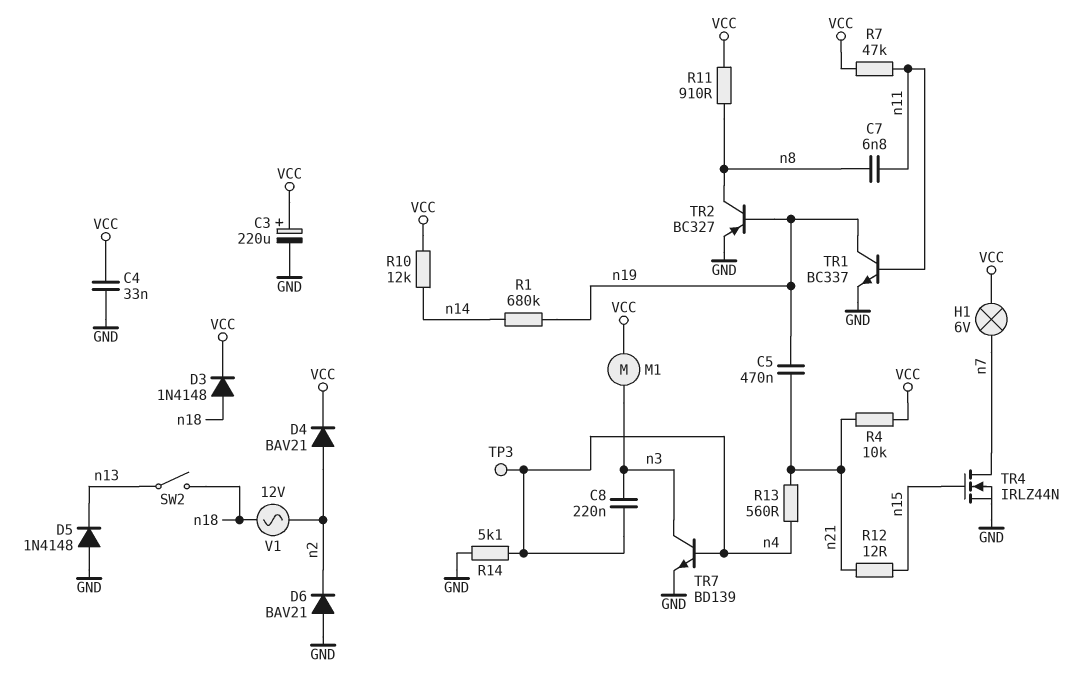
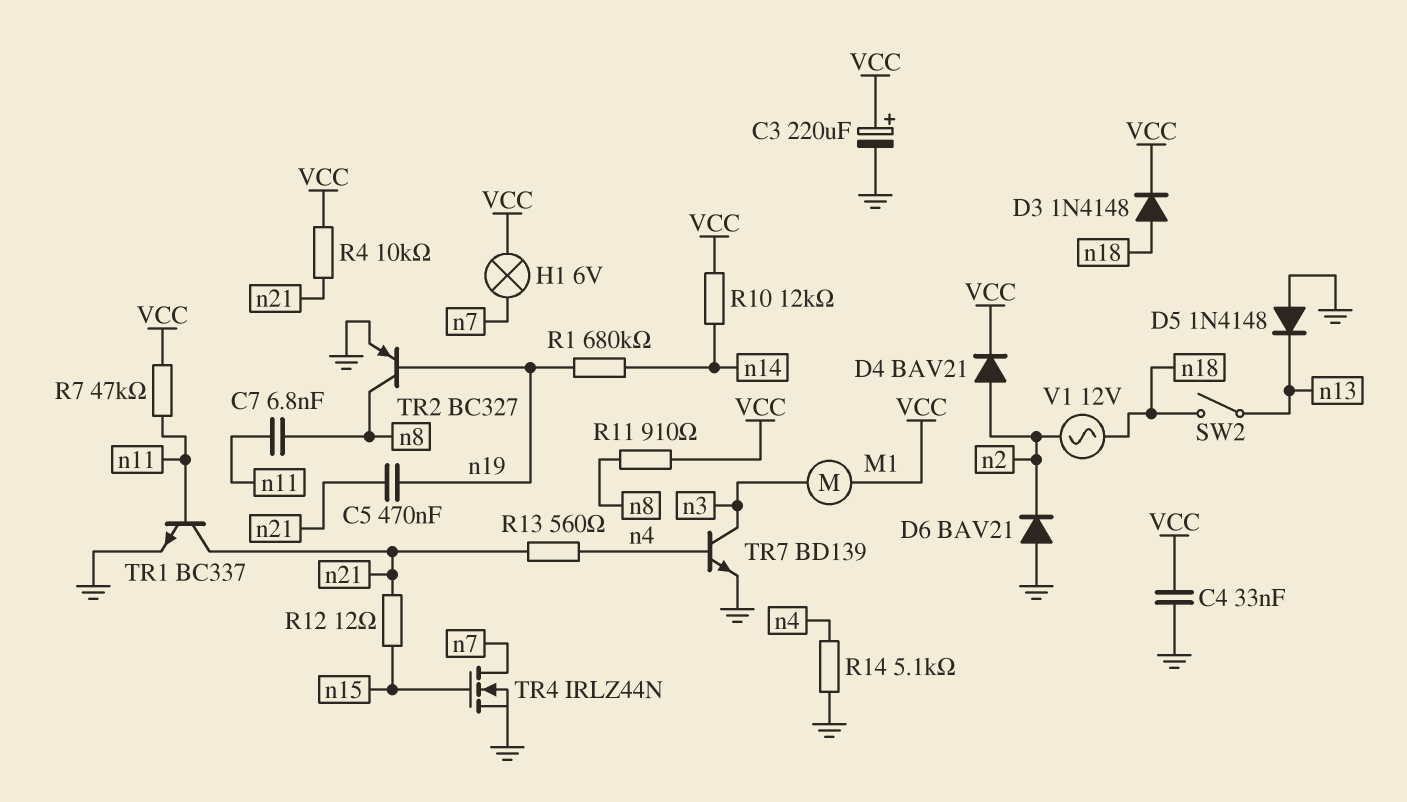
C8: 220nF (n3, n4) -> none
TP3: test point (n4) -> none
TR1: NPN BC337 (B n11, C n19, E GND) -> NPN BC337 (B n11, C n21, E GND)

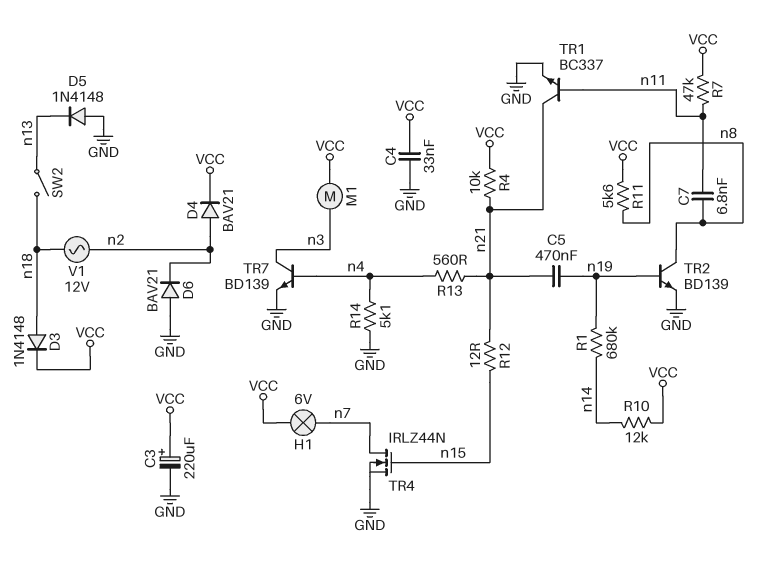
R11: 910 (VCC, n8) -> 5.6k (VCC, n8)
TR2: PNP BC327 (B n19, C n8, E GND) -> NPN BD139 (B n19, C n8, E GND)

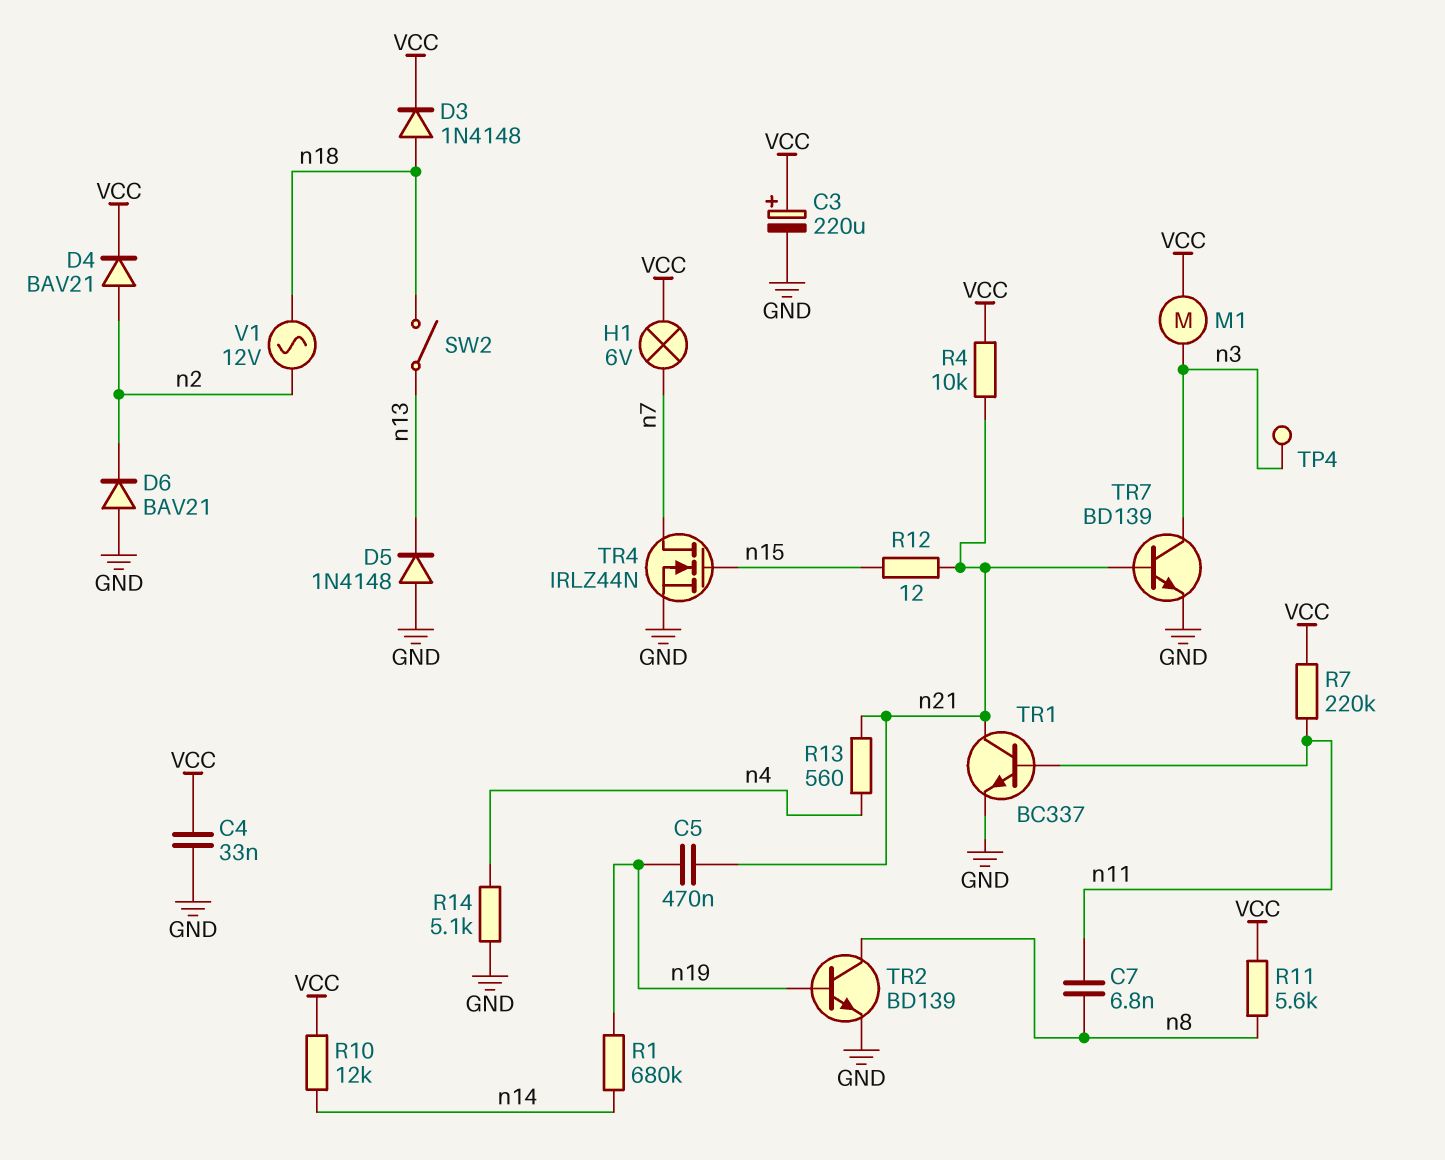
R7: 47k (VCC, n11) -> 220k (VCC, n11)
TP4: none -> test point (n3)
TR7: NPN BD139 (B n4, C n3, E GND) -> NPN BD139 (B n21, C n3, E GND)

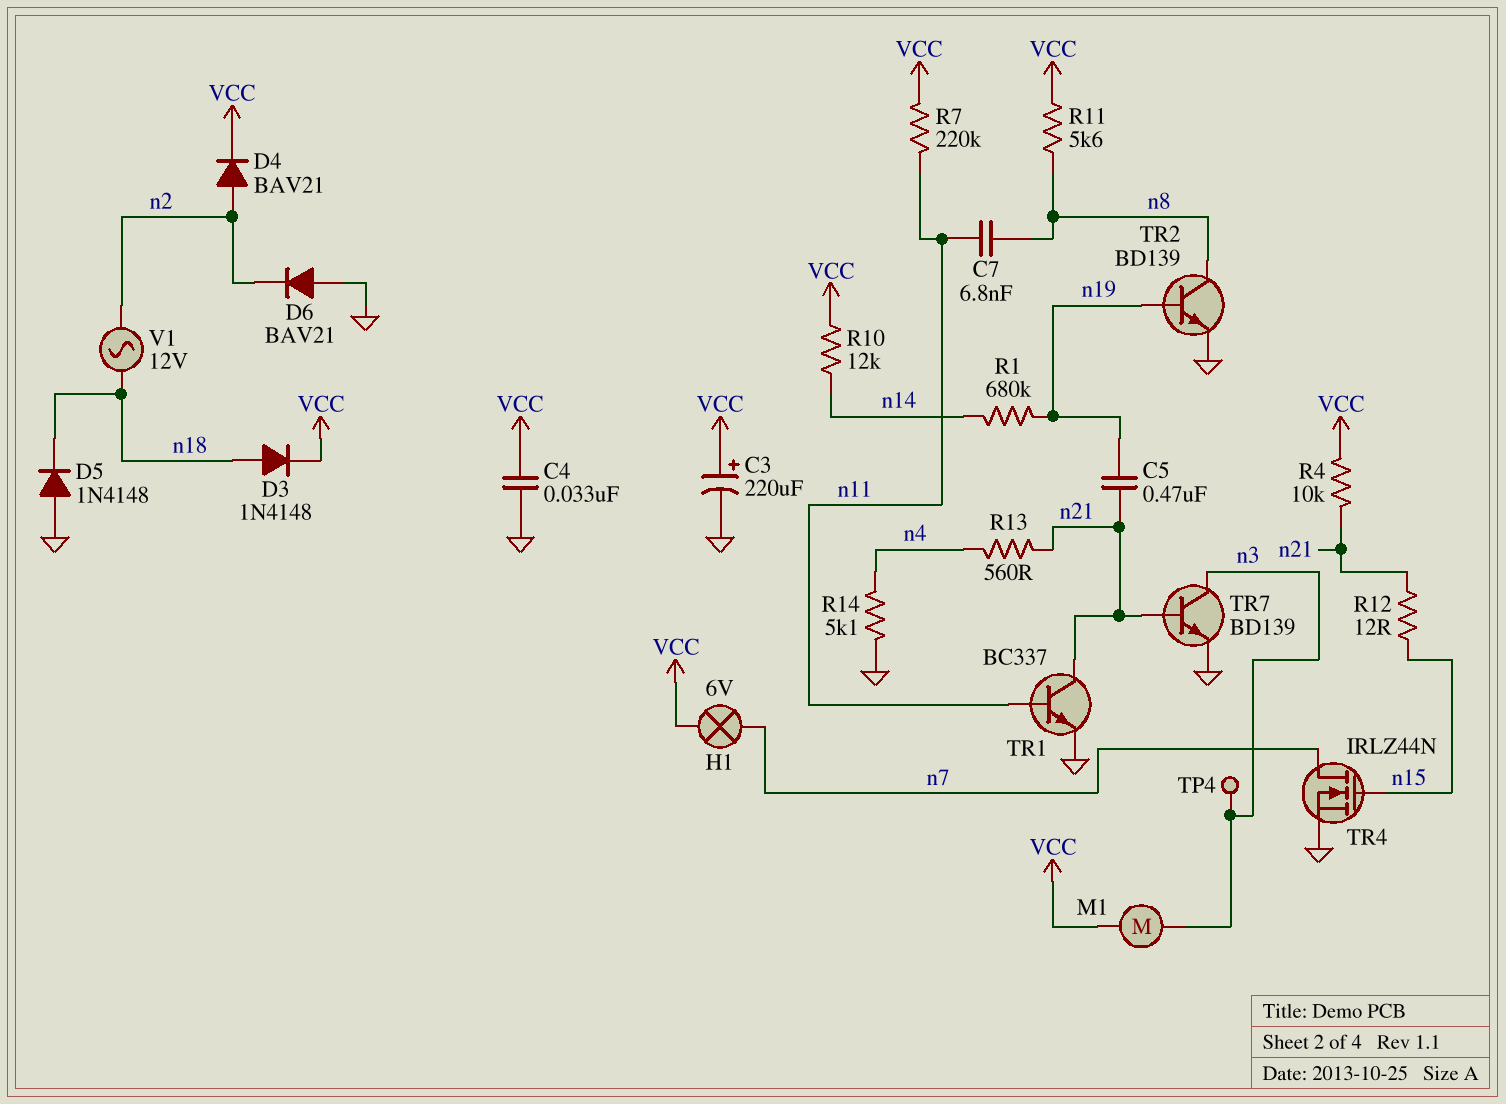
D5: diode 1N4148 (A GND, K n13) -> diode 1N4148 (A GND, K n18)
SW2: switch (n13, n18) -> none

